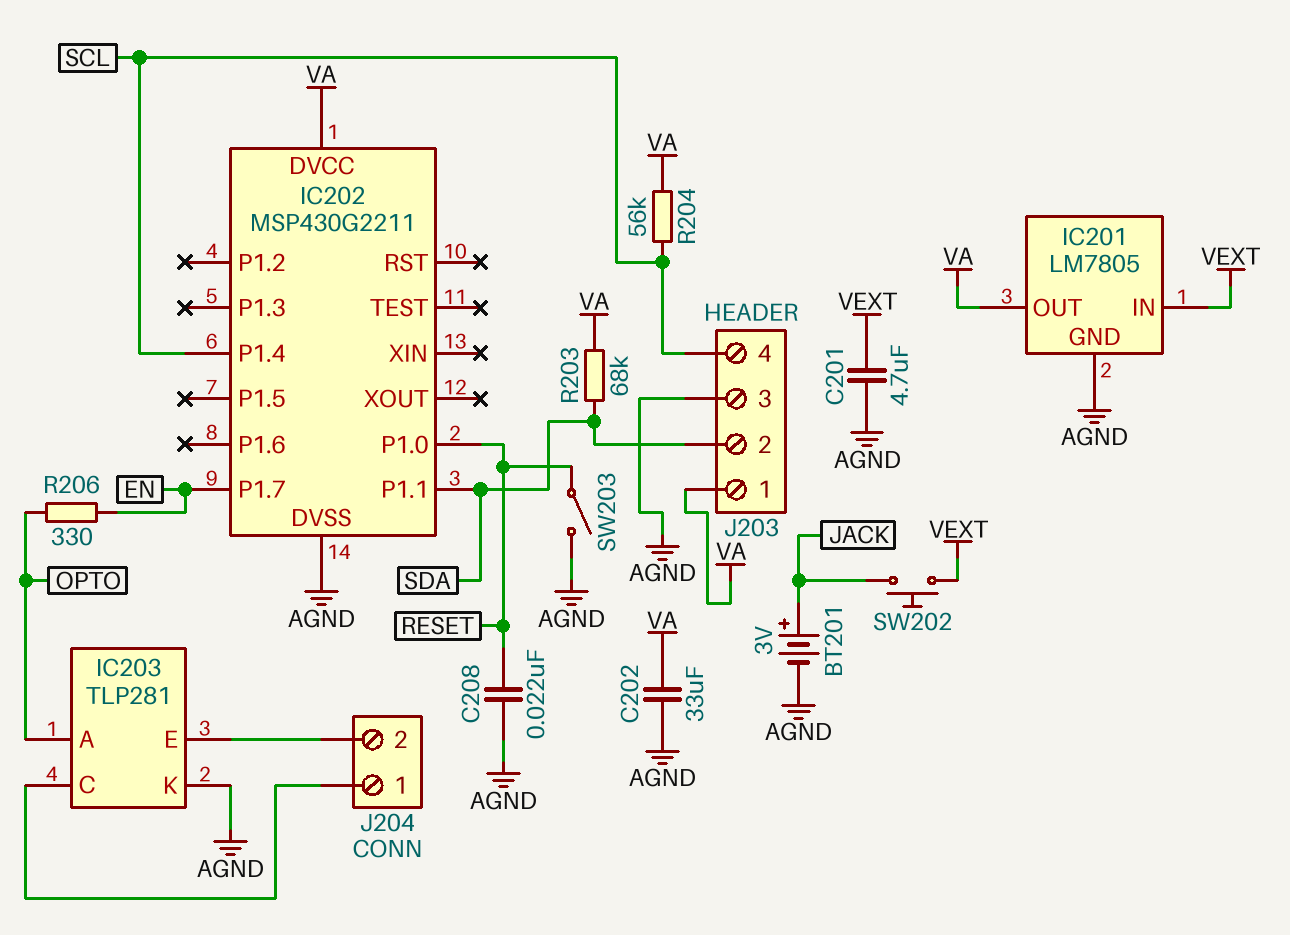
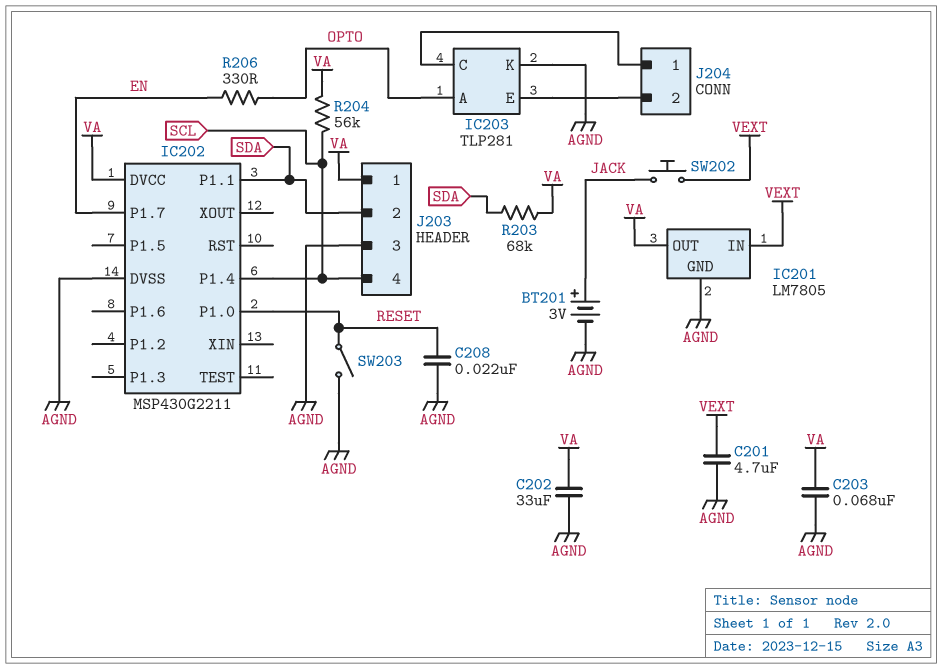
C203: none -> 68nF (AGND, VA)

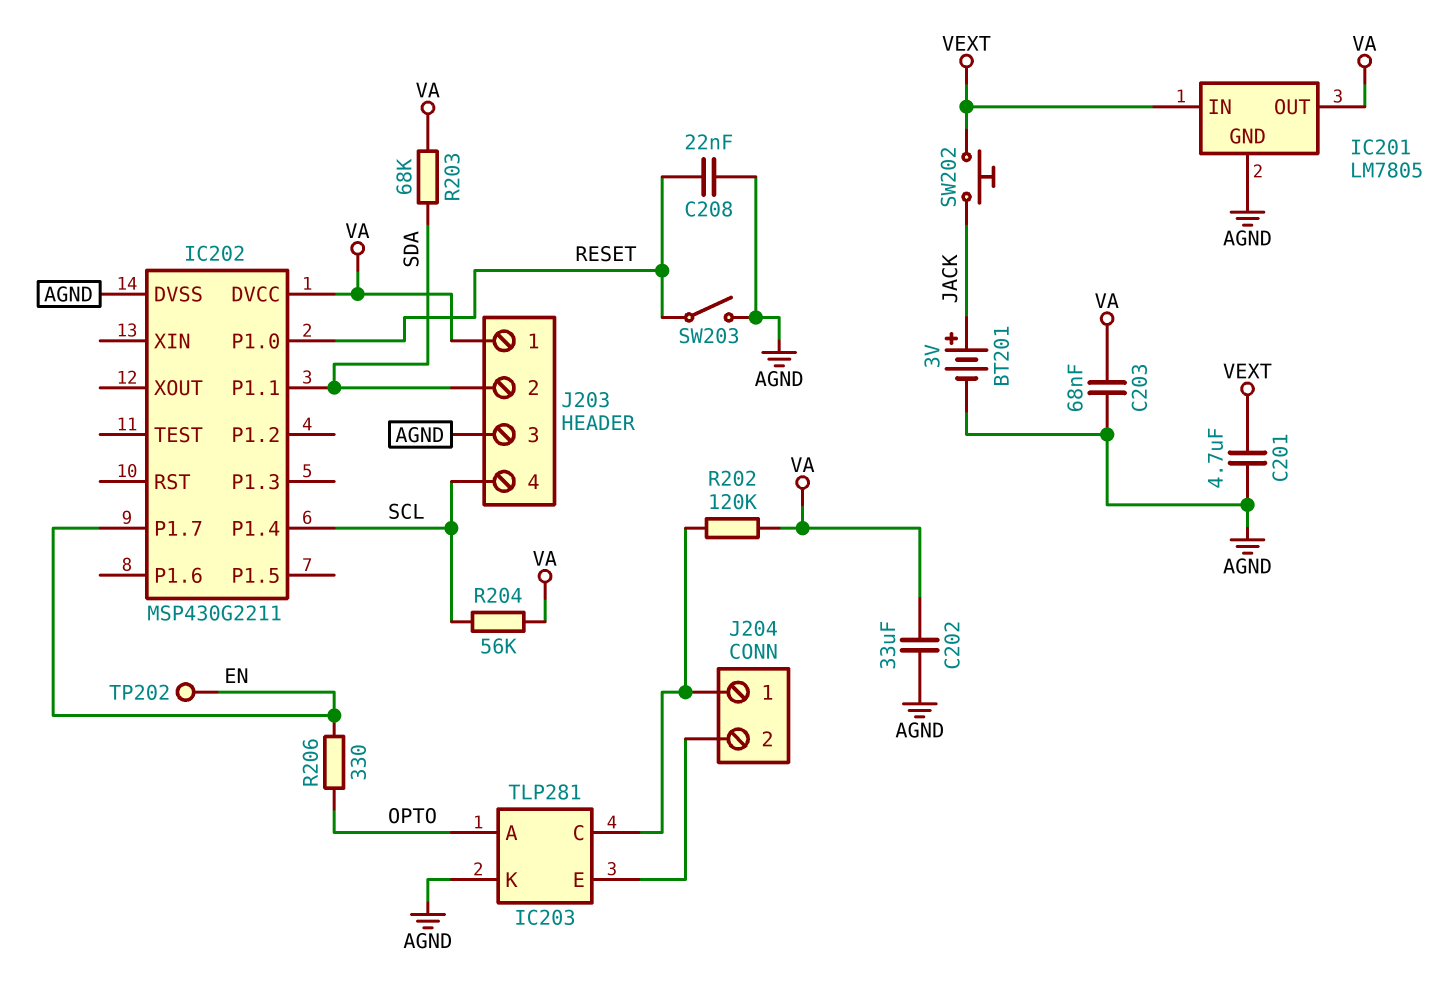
R202: none -> 120k (IC203/C, VA)
TP202: none -> test point (EN)

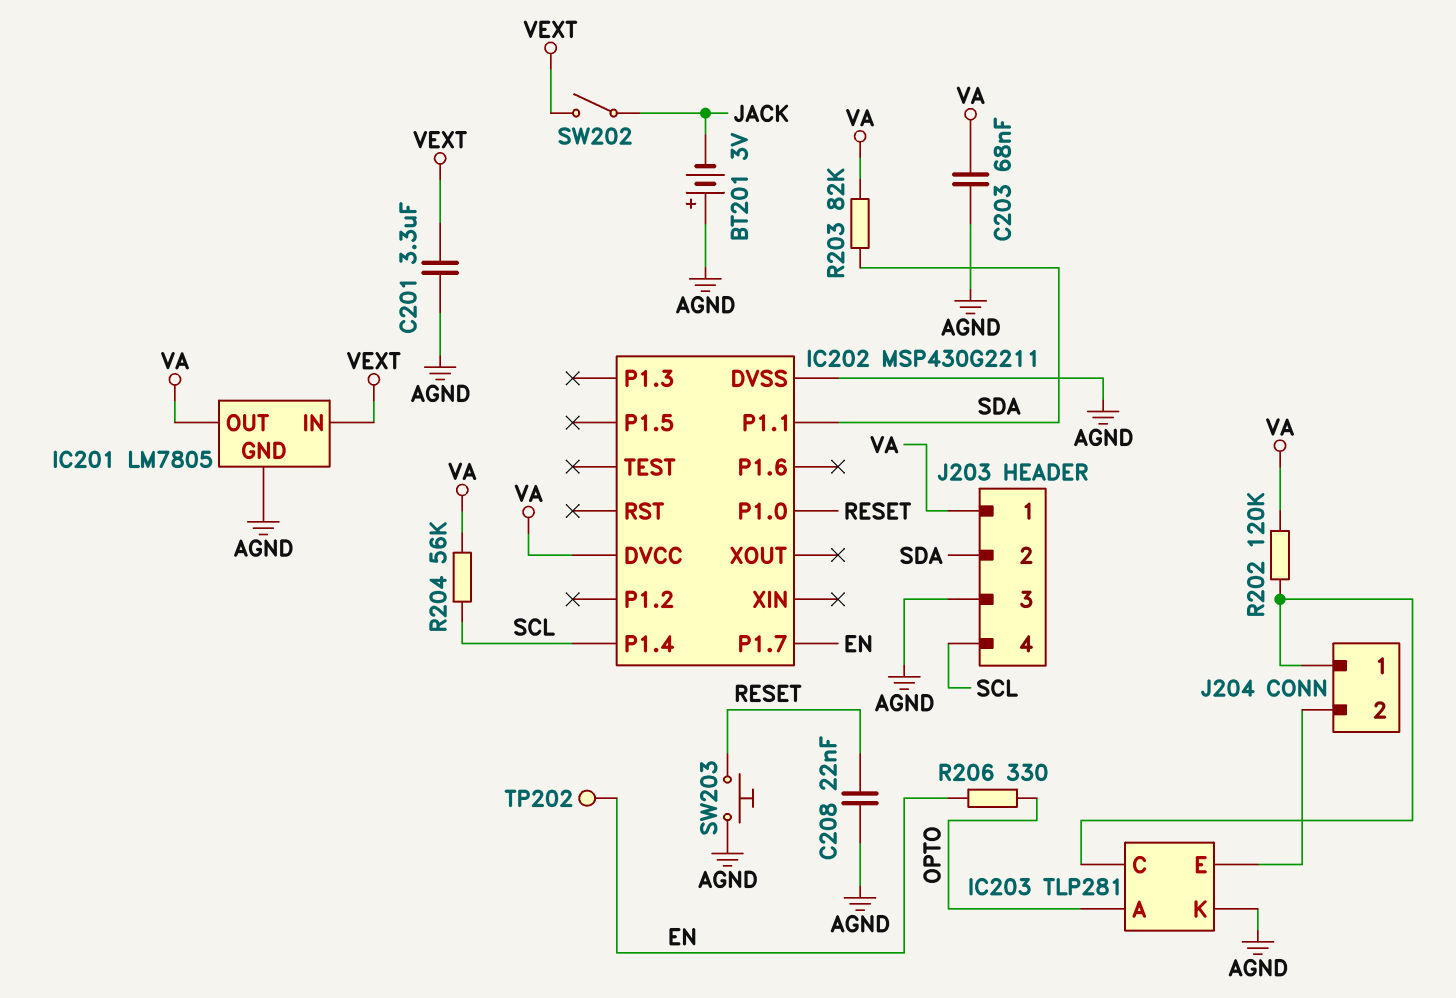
BT201: 3V (plus JACK, minus AGND) -> 3V (plus AGND, minus JACK)
C201: 4.7uF (AGND, VEXT) -> 3.3uF (AGND, VEXT)
C202: 33uF (AGND, VA) -> none
R203: 68k (SDA, VA) -> 82k (SDA, VA)
SW202: button (JACK, VEXT) -> switch (JACK, VEXT)
SW203: switch (AGND, RESET) -> button (AGND, RESET)

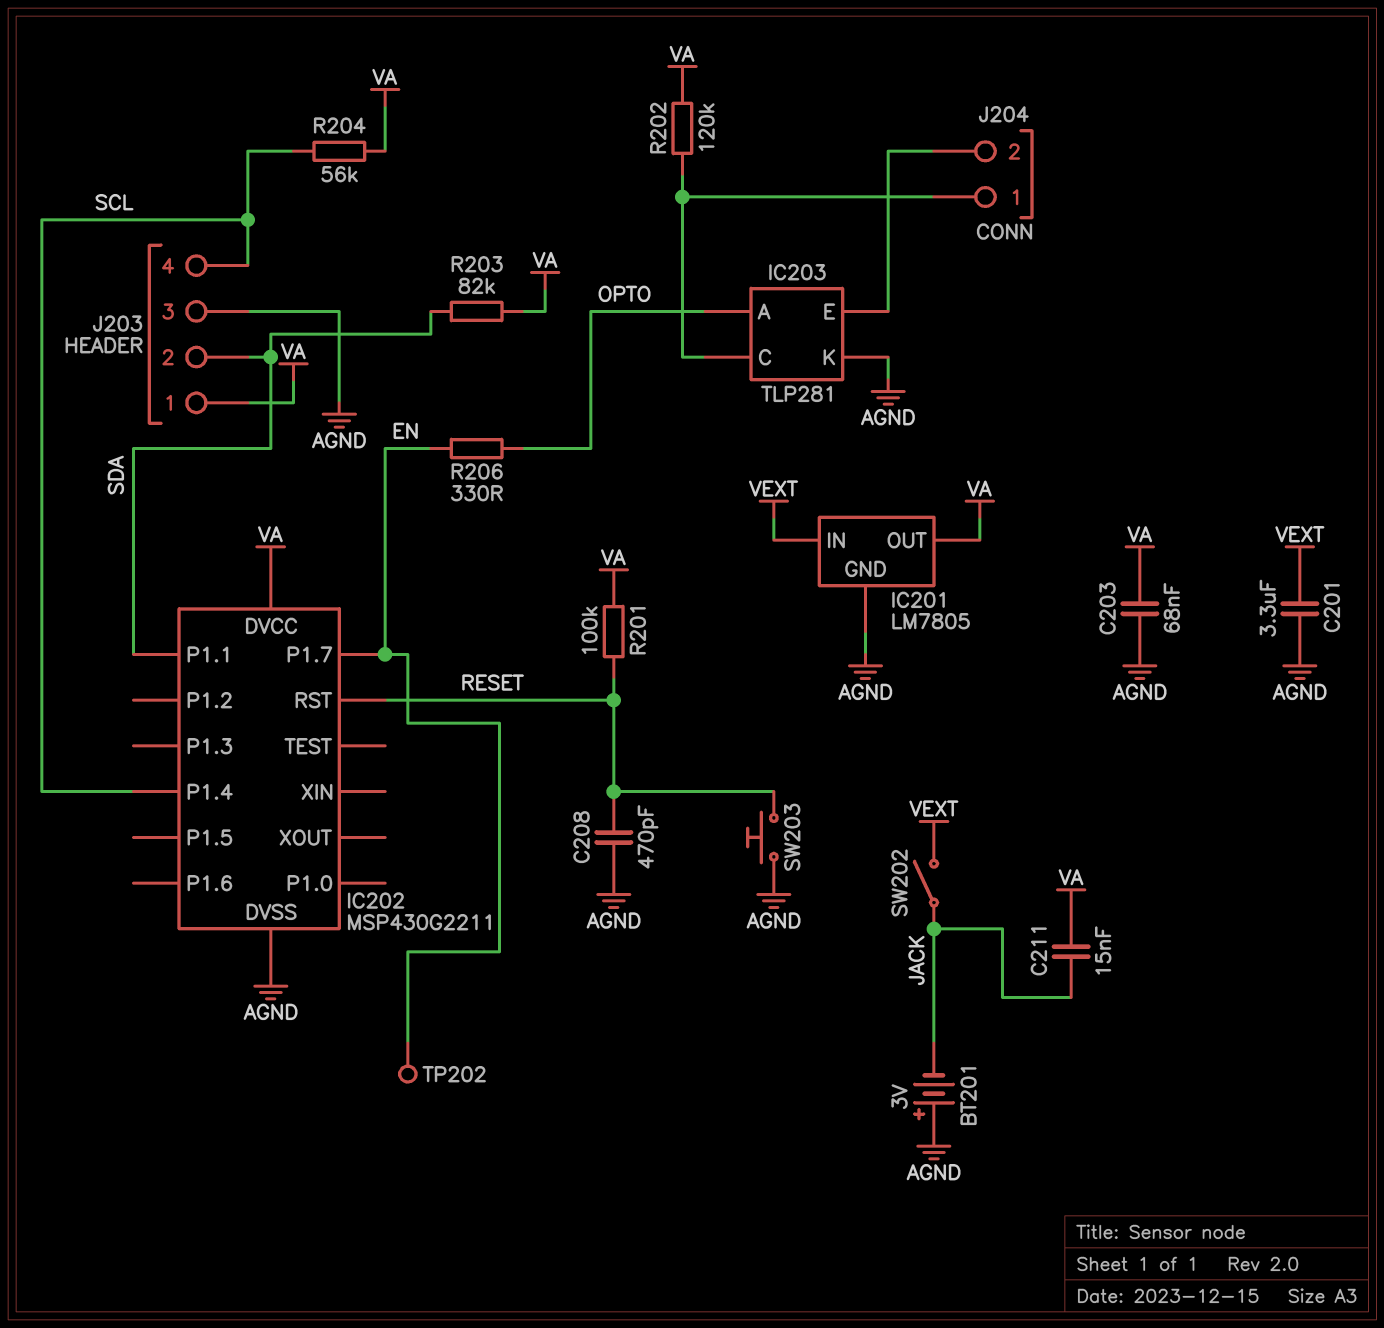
C208: 22nF (AGND, RESET) -> 470pF (AGND, RESET)
C211: none -> 15nF (JACK, VA)
IC202 pin P1.0: RESET -> none
IC202 pin RST: none -> RESET
R201: none -> 100k (RESET, VA)

